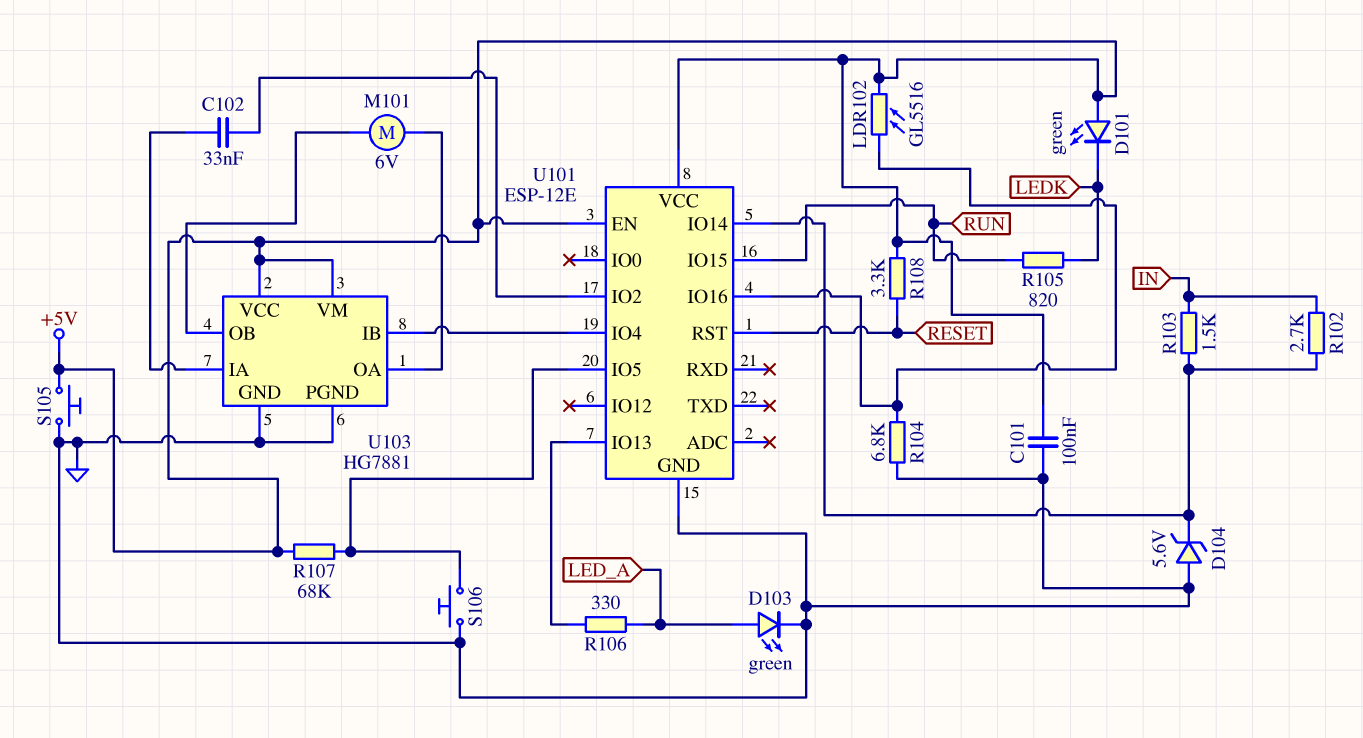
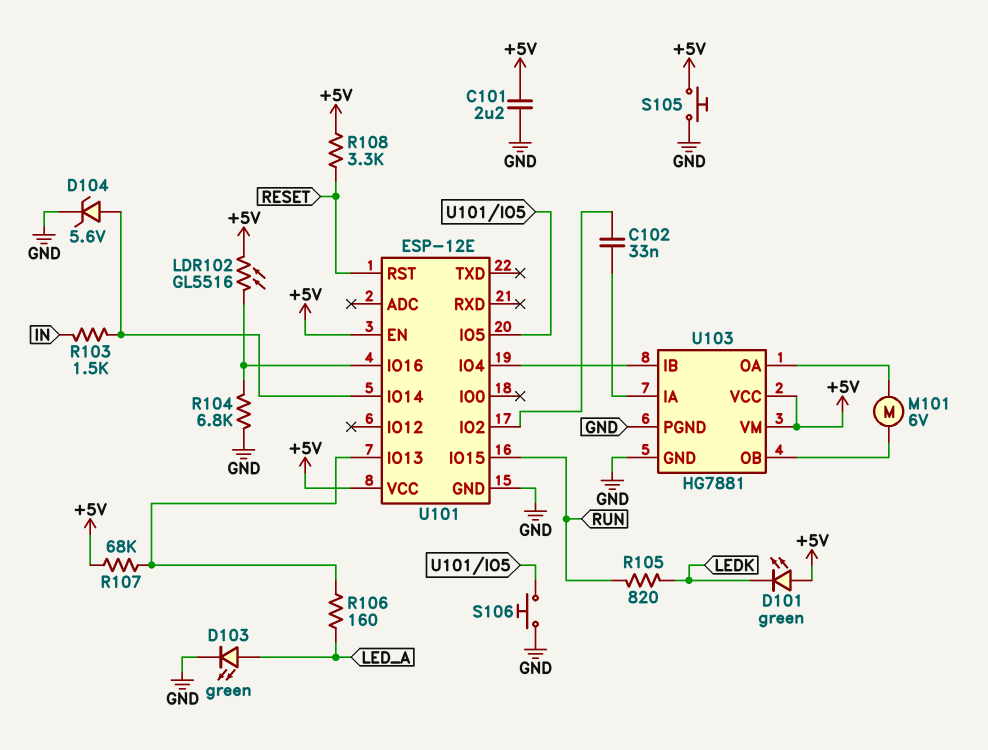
C101: 100nF (+5V, GND) -> 2.2uF (+5V, GND)
D104: zener 5.6V (A GND, K U101/IO14) -> zener 5.6V (A U101/IO14, K GND)
R102: 2.7k (IN, U101/IO14) -> none
R106: 330 (LED_A, U101/IO13) -> 160 (LED_A, U101/IO13)
R107: 68k (+5V, U101/IO5) -> 68k (+5V, U101/IO13)

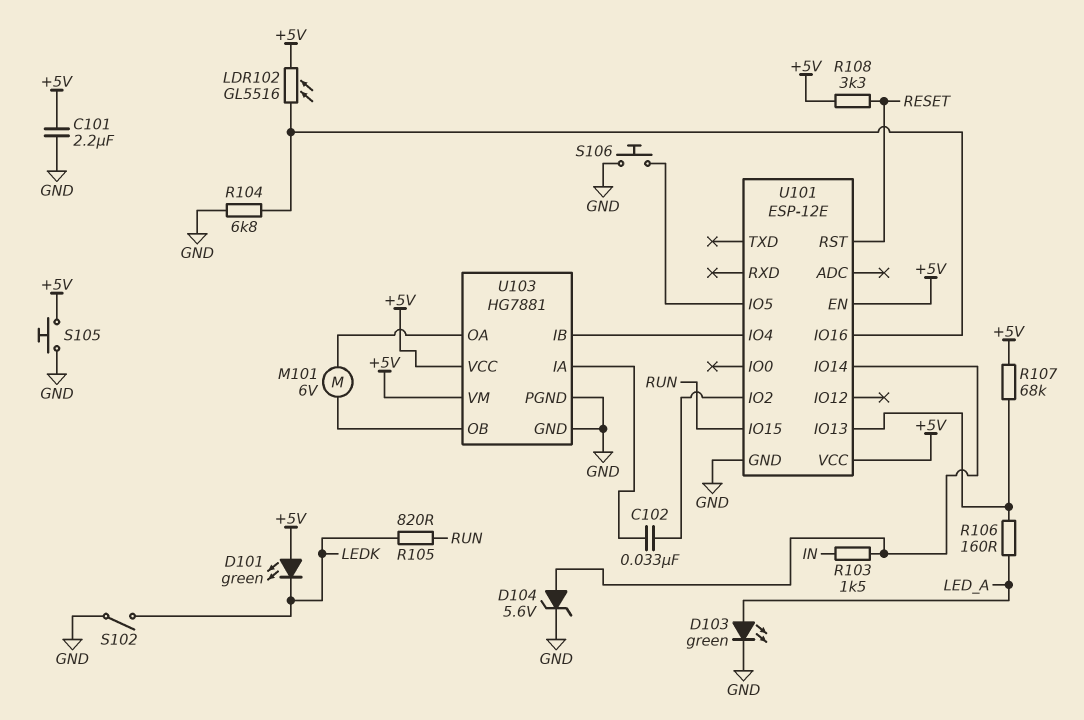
S102: none -> switch (GND, LEDK)

